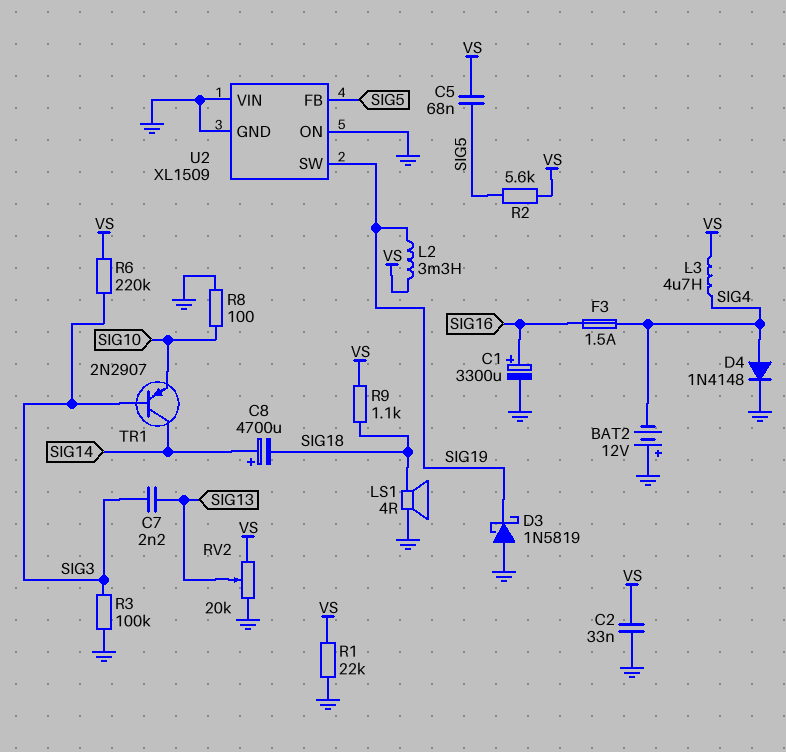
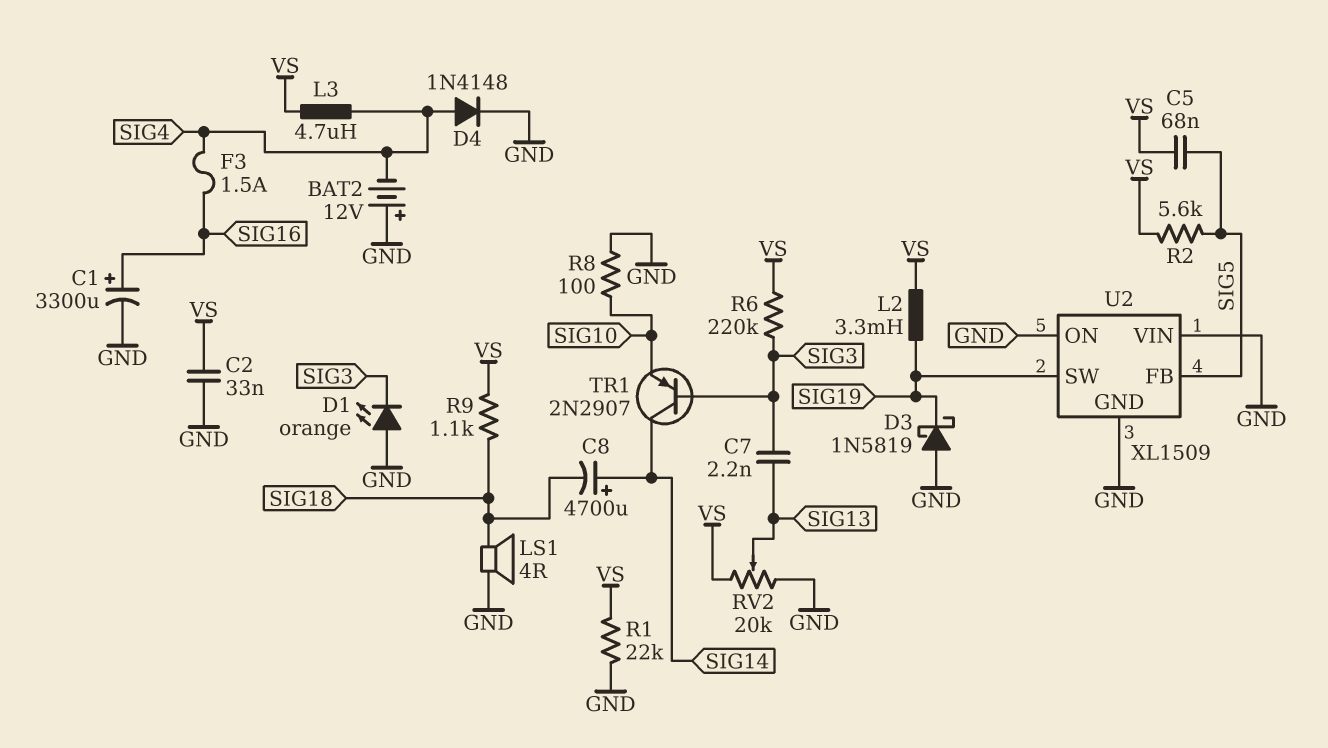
D1: none -> LED orange (A GND, K SIG3)
R3: 100k (GND, SIG3) -> none

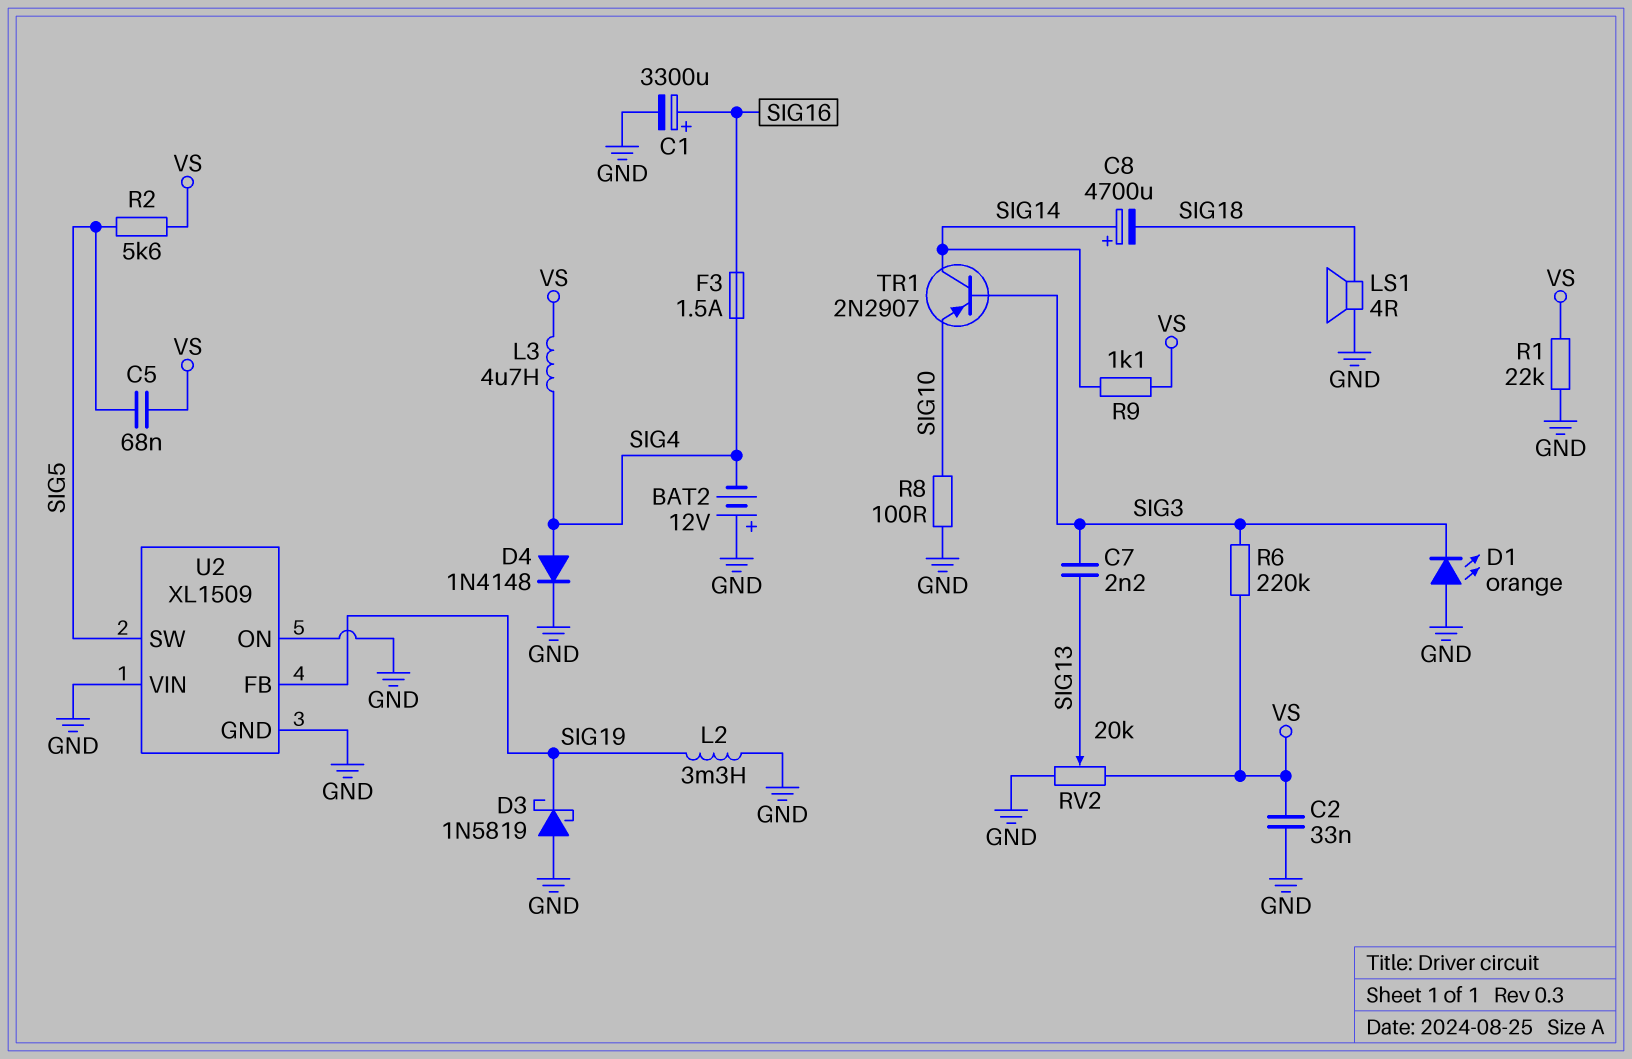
L2: 3.3mH (SIG19, VS) -> 3.3mH (GND, SIG19)
R9: 1.1k (SIG18, VS) -> 1.1k (SIG14, VS)
U2 pin FB: SIG5 -> SIG19
U2 pin SW: SIG19 -> SIG5

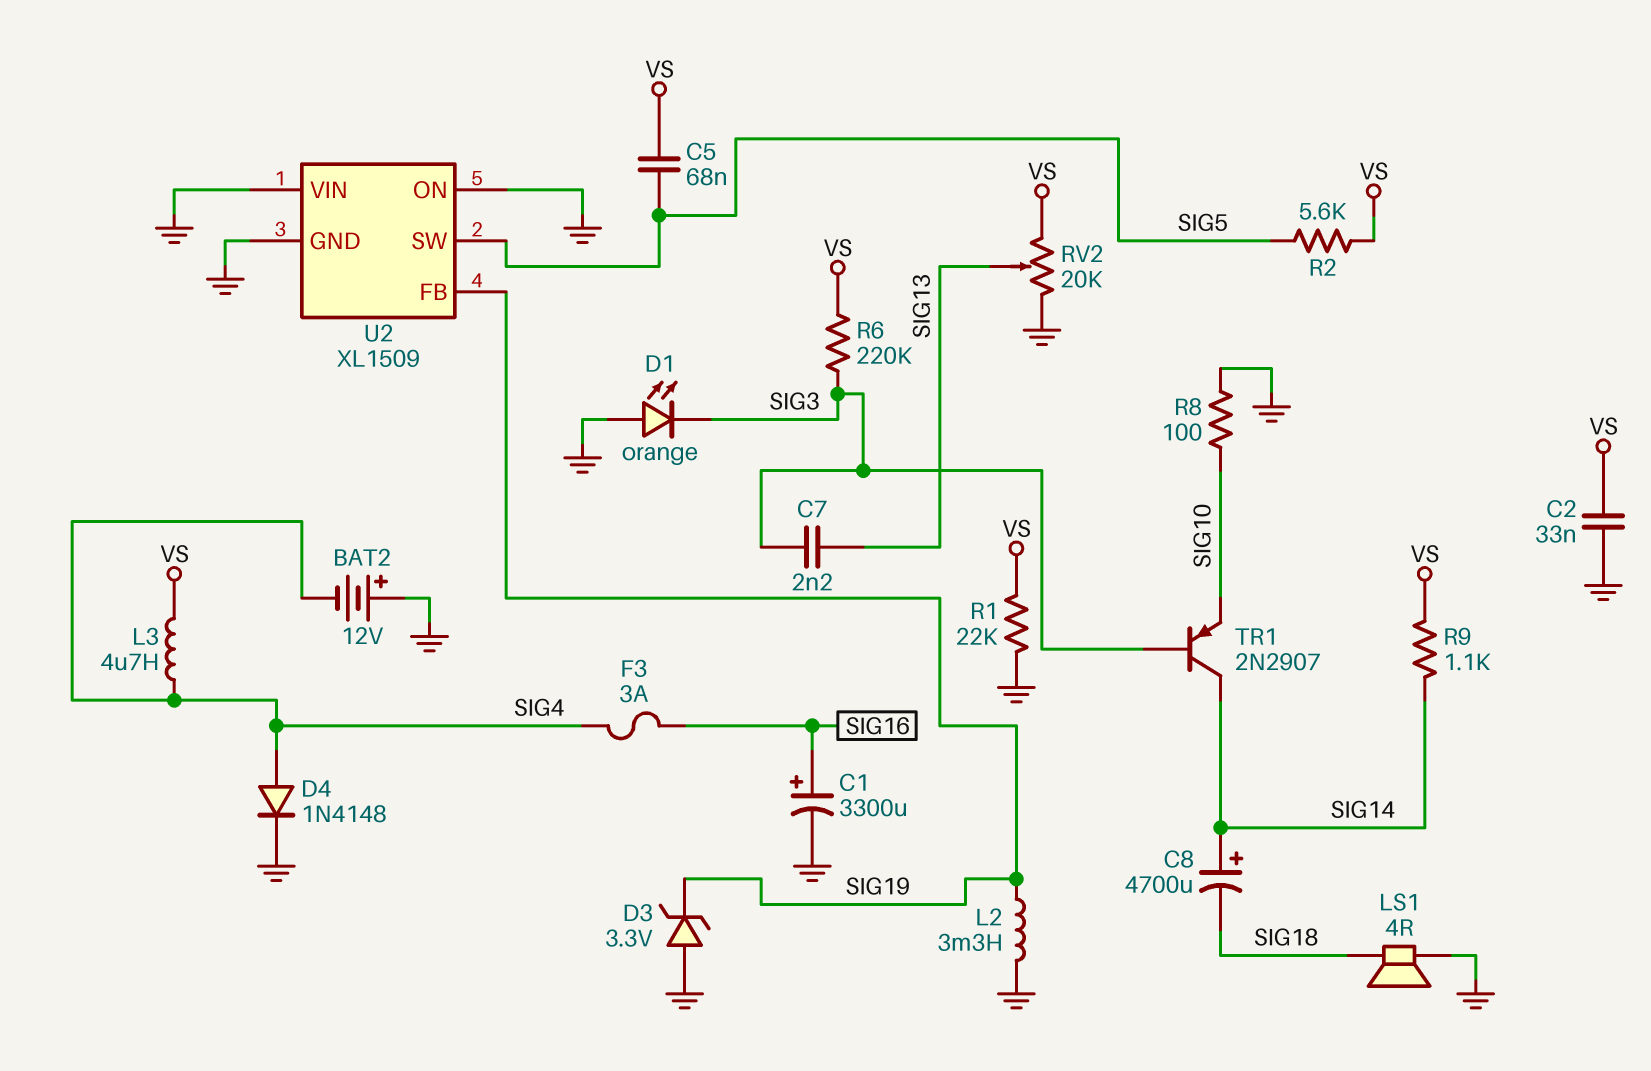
D3: schottky 1N5819 (A GND, K SIG19) -> zener 3.3V (A GND, K SIG19)
F3: 1.5A (SIG4, SIG16) -> 3A (SIG4, SIG16)

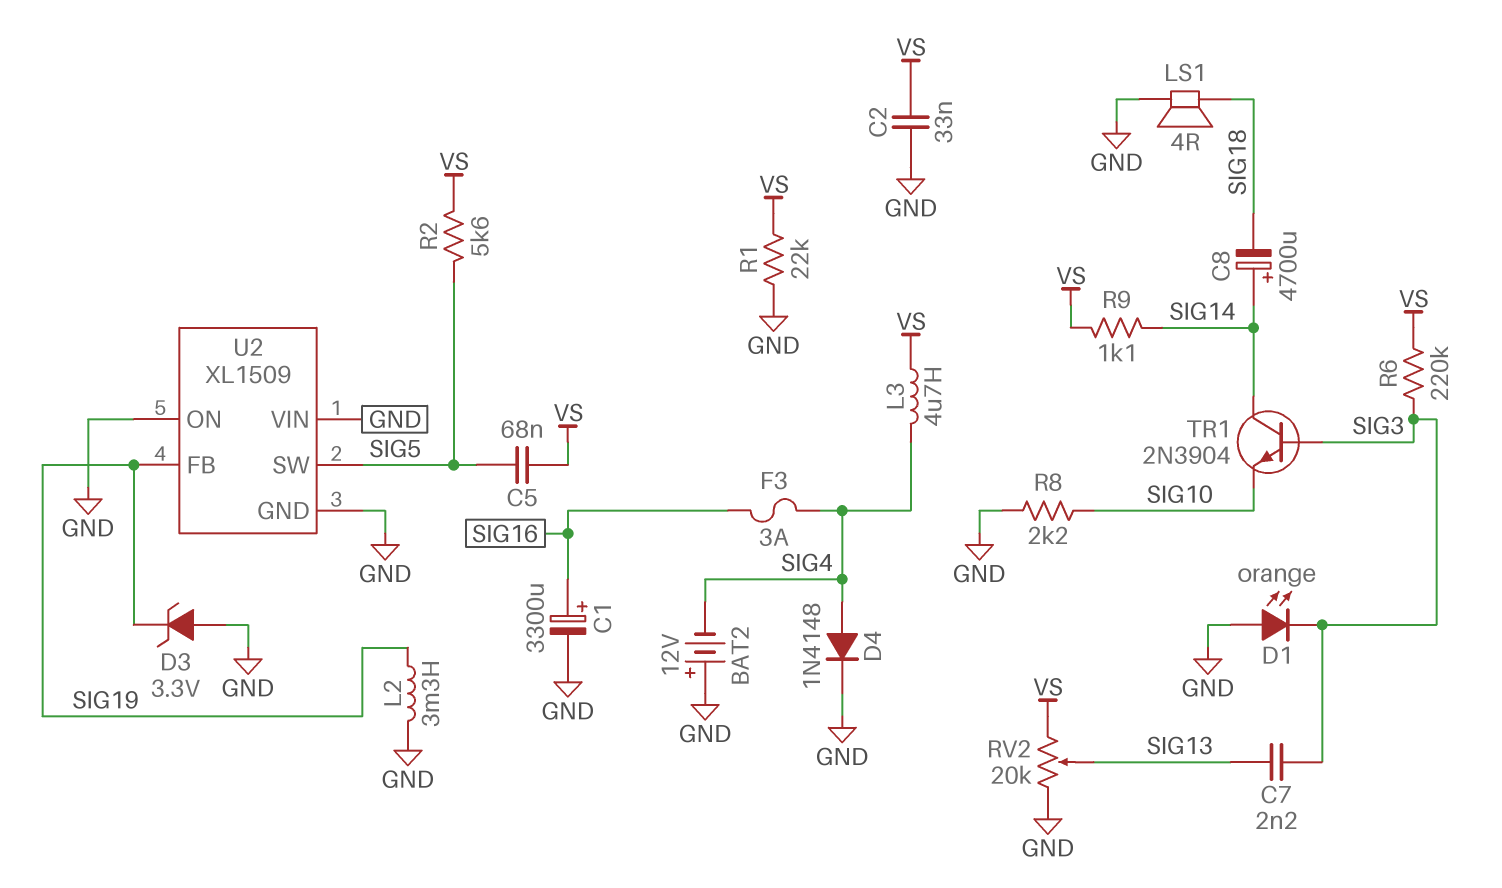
R8: 100 (GND, SIG10) -> 2.2k (GND, SIG10)
TR1: PNP 2N2907 (B SIG3, C SIG14, E SIG10) -> NPN 2N3904 (B SIG3, C SIG14, E SIG10)

